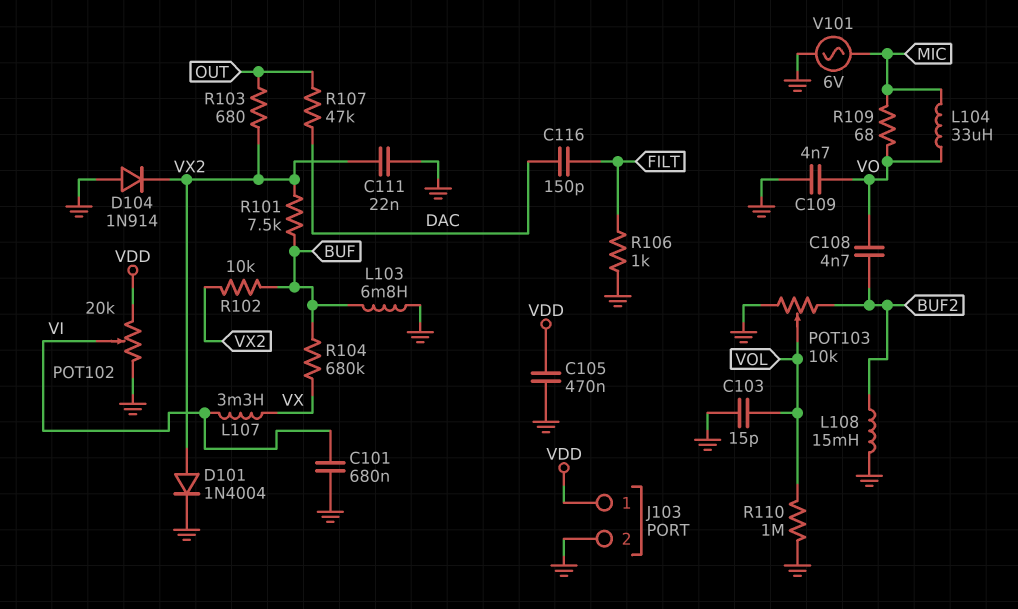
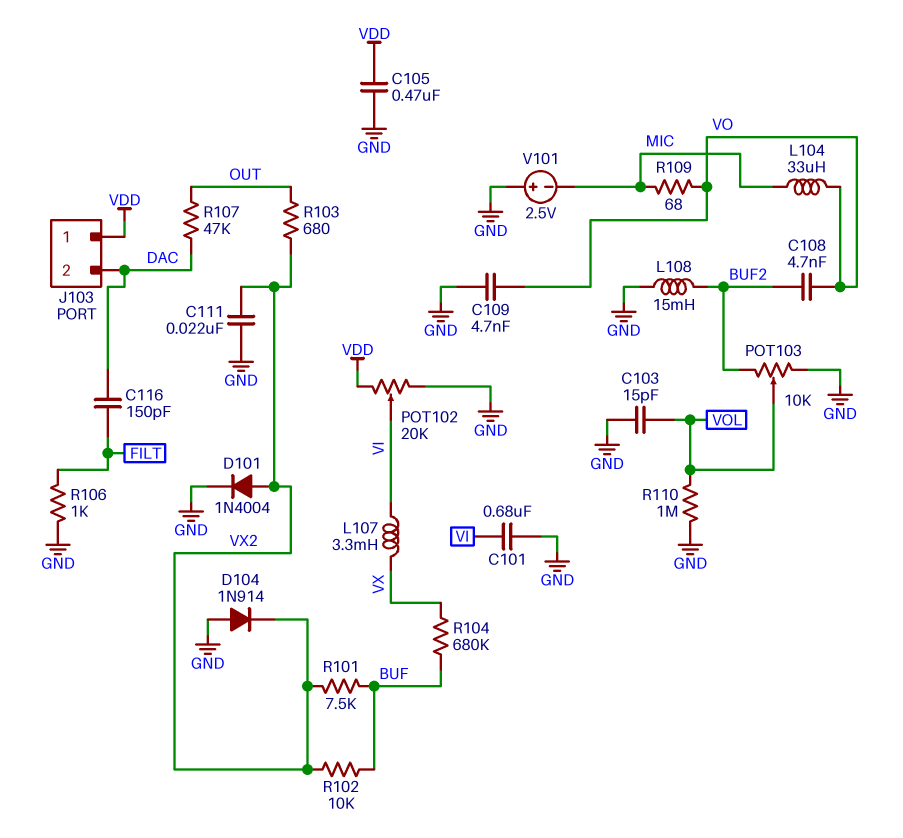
J103 pin 2: GND -> DAC
L103: 6.8mH (BUF, GND) -> none
V101: AC 6V (GND, MIC) -> 2.5V (plus GND, minus MIC)

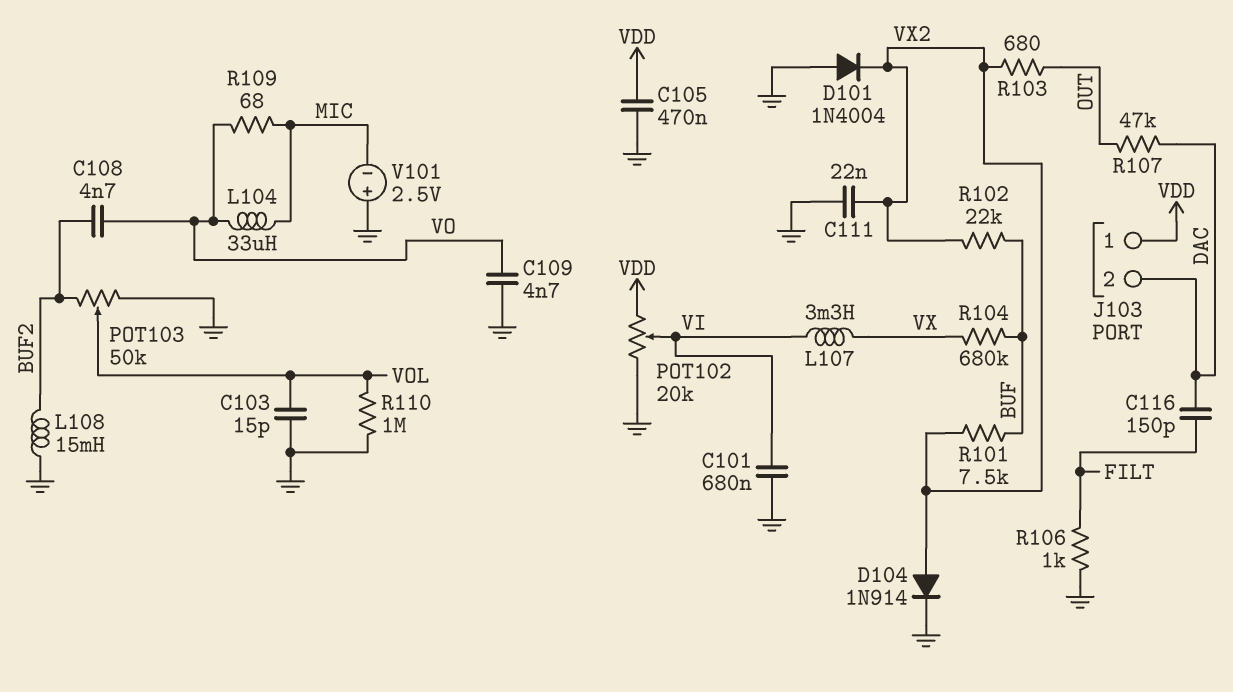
D101: diode 1N4004 (A VX2, K GND) -> diode 1N4004 (A GND, K VX2)
D104: diode 1N914 (A GND, K VX2) -> diode 1N914 (A VX2, K GND)
POT103: 10k (BUF2, GND, wiper VOL) -> 50k (BUF2, GND, wiper VOL)
R102: 10k (BUF, VX2) -> 22k (BUF, VX2)

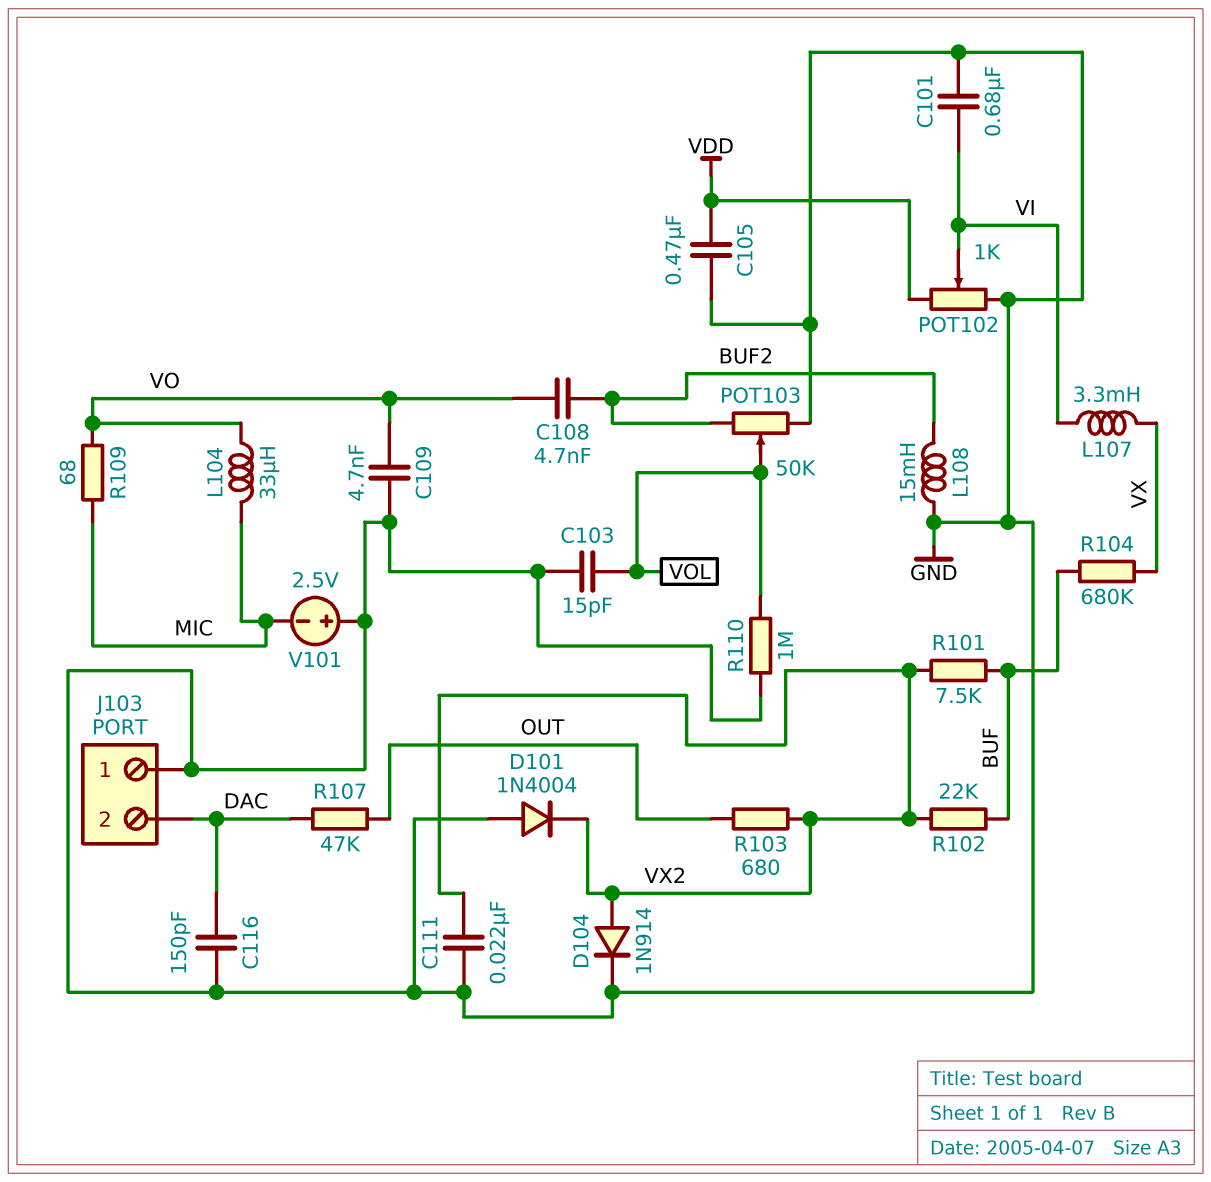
C116: 150pF (DAC, FILT) -> 150pF (DAC, GND)
J103 pin 1: VDD -> GND
POT102: 20k (GND, VDD, wiper VI) -> 1k (GND, VDD, wiper VI)
R106: 1k (FILT, GND) -> none

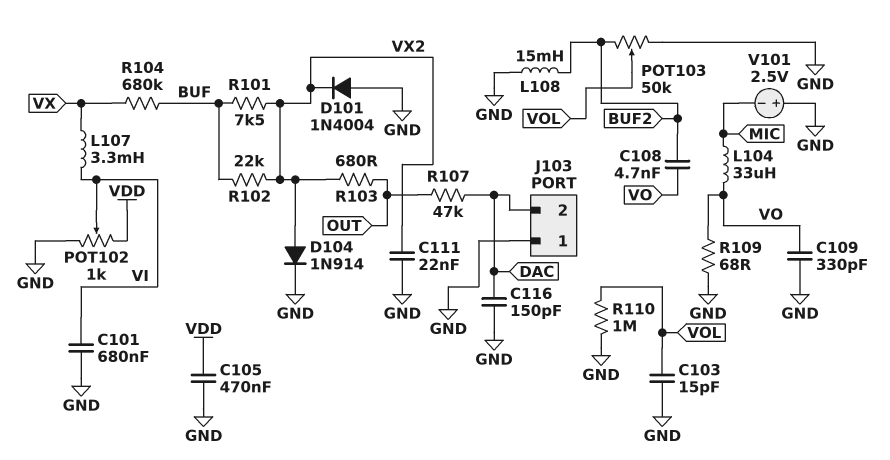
C109: 4.7nF (GND, VO) -> 330pF (GND, VO)
R109: 68 (MIC, VO) -> 68 (GND, VO)

